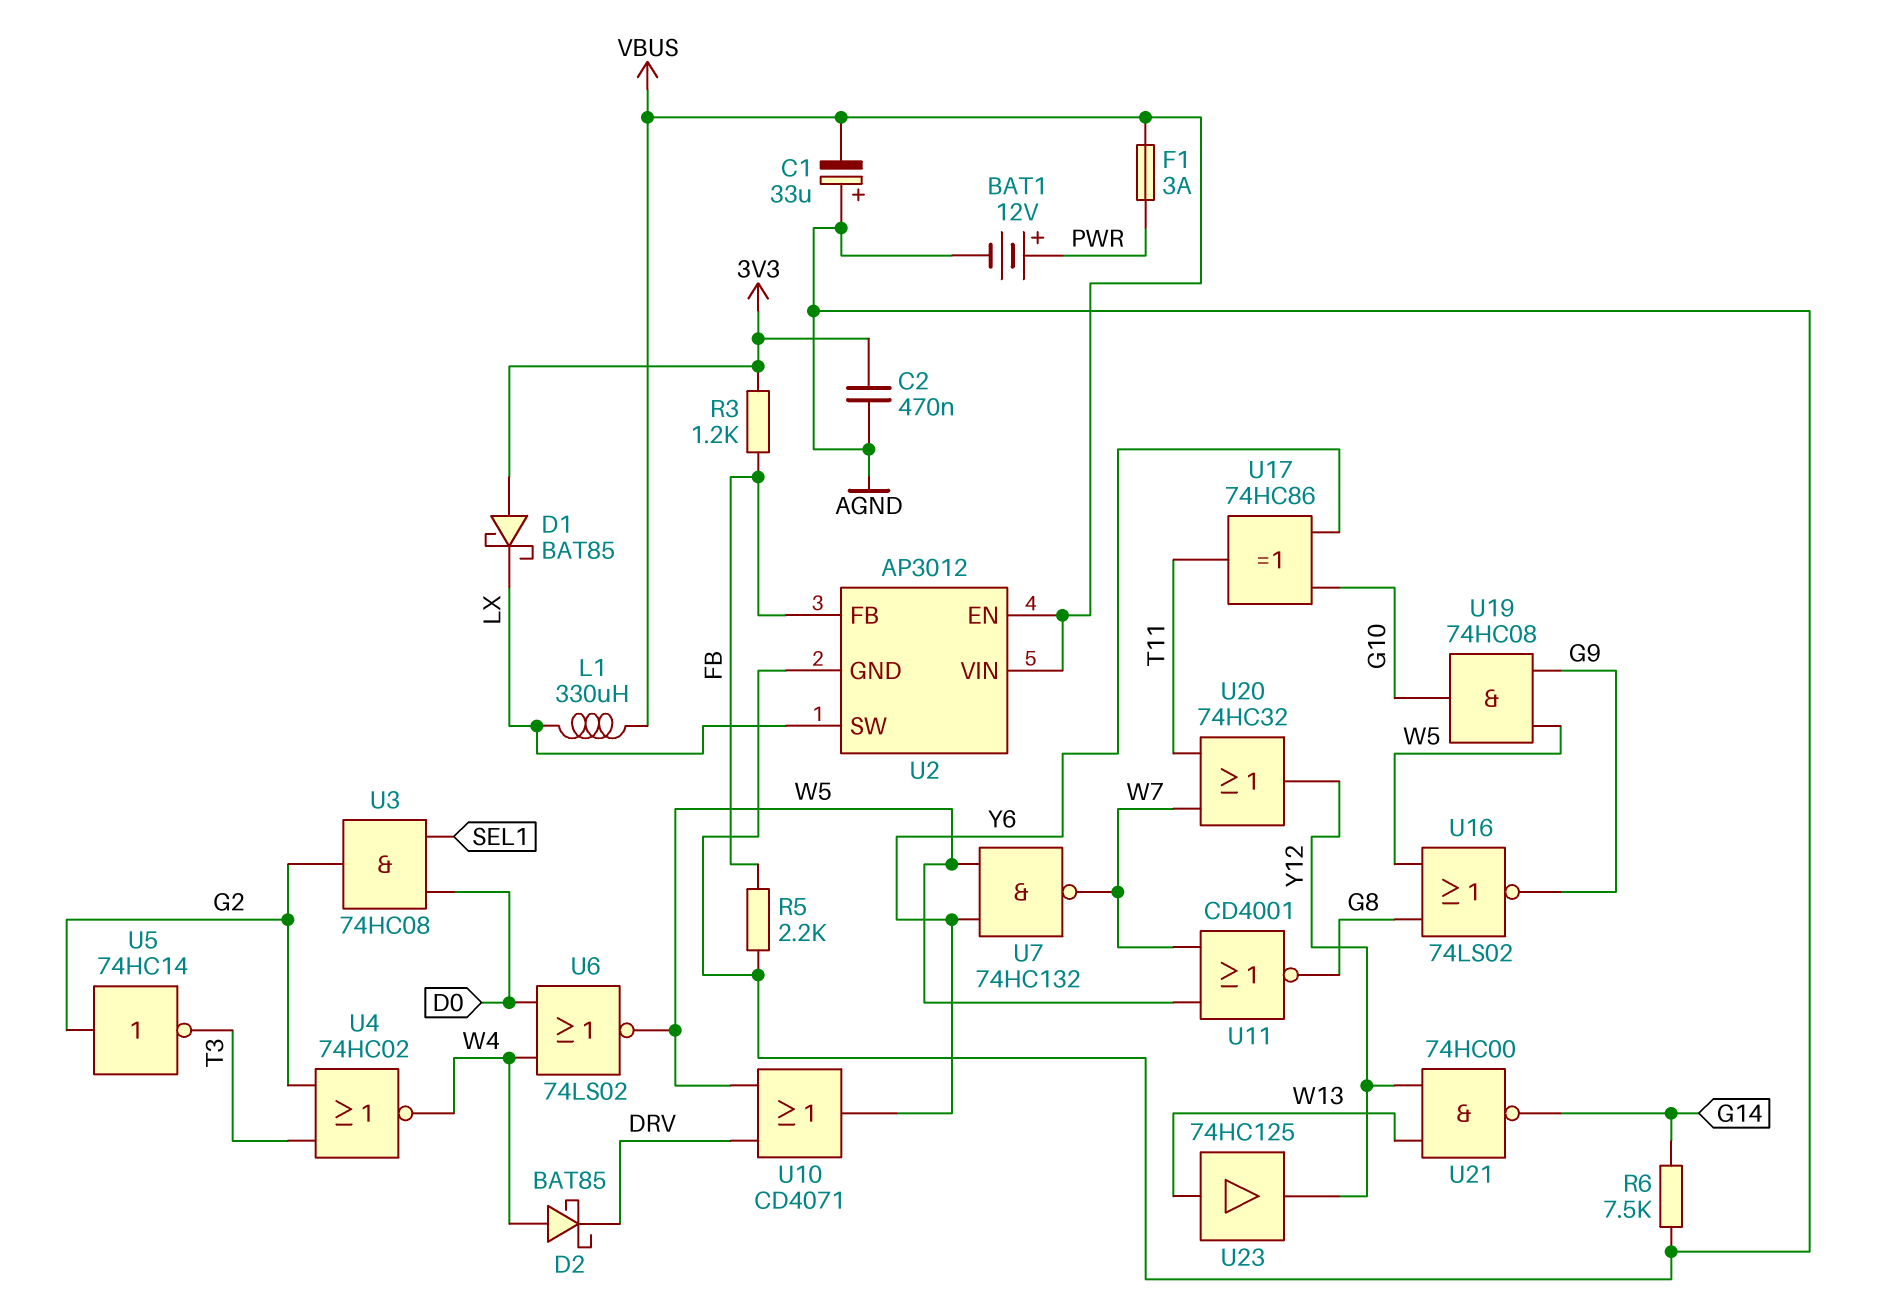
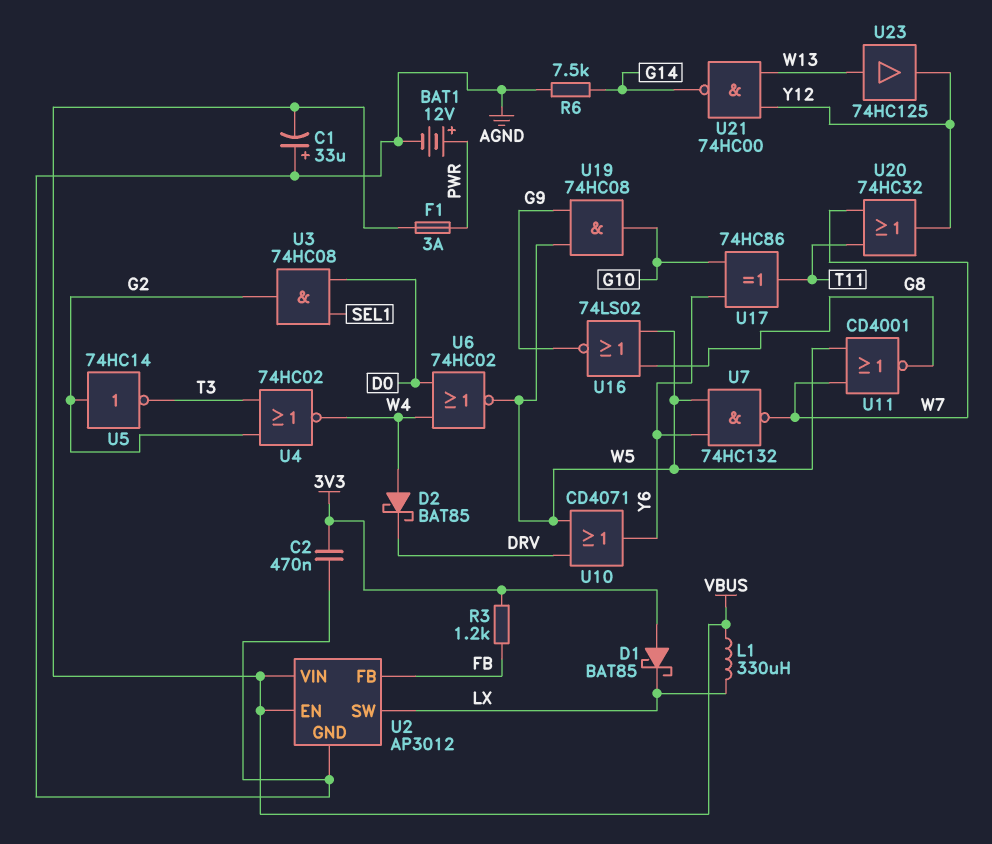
R5: 2.2k (AGND, FB) -> none
U6: NOR 74LS02 (in D0, in W4, out W5) -> NOR 74HC02 (in D0, in W4, out W5)

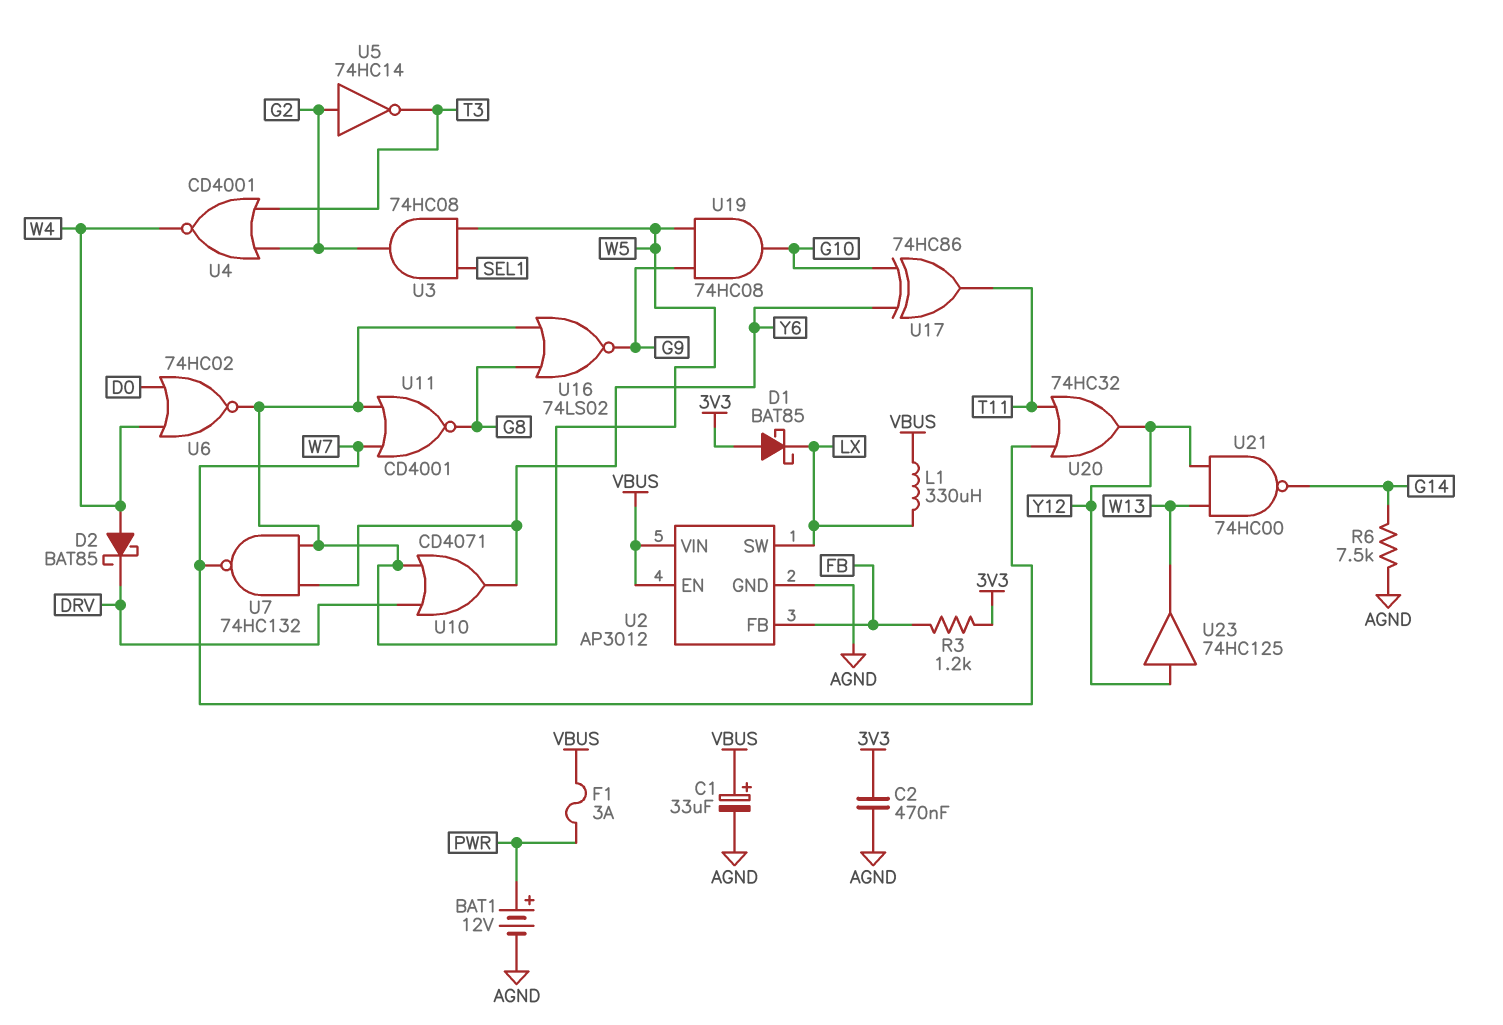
C1: 33uF (plus AGND, minus VBUS) -> 33uF (plus VBUS, minus AGND)
U3: AND 74HC08 (in D0, in SEL1, out G2) -> AND 74HC08 (in SEL1, in W5, out G2)
U4: NOR 74HC02 (in G2, in T3, out W4) -> NOR CD4001 (in G2, in T3, out W4)
U23: buffer 74HC125 (in W13, out Y12) -> buffer 74HC125 (in Y12, out W13)

